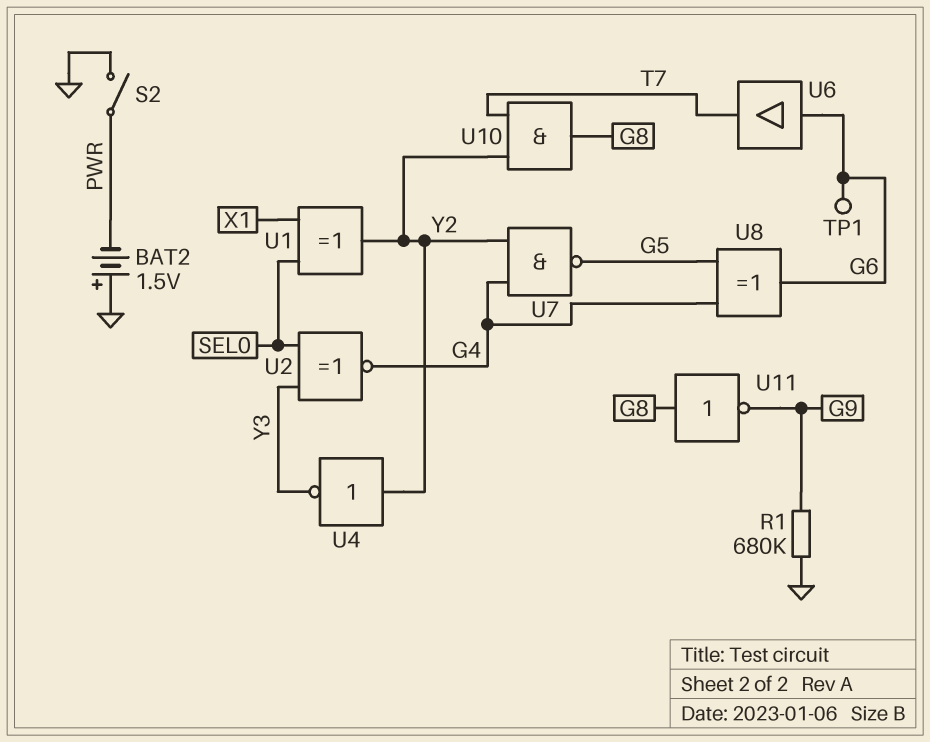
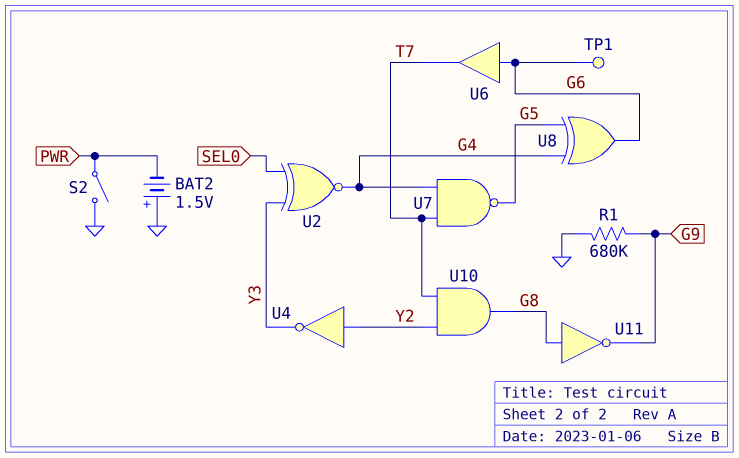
U1: XOR (in SEL0, in X1, out Y2) -> none
U7: NAND (in G4, in Y2, out G5) -> NAND (in G4, in T7, out G5)

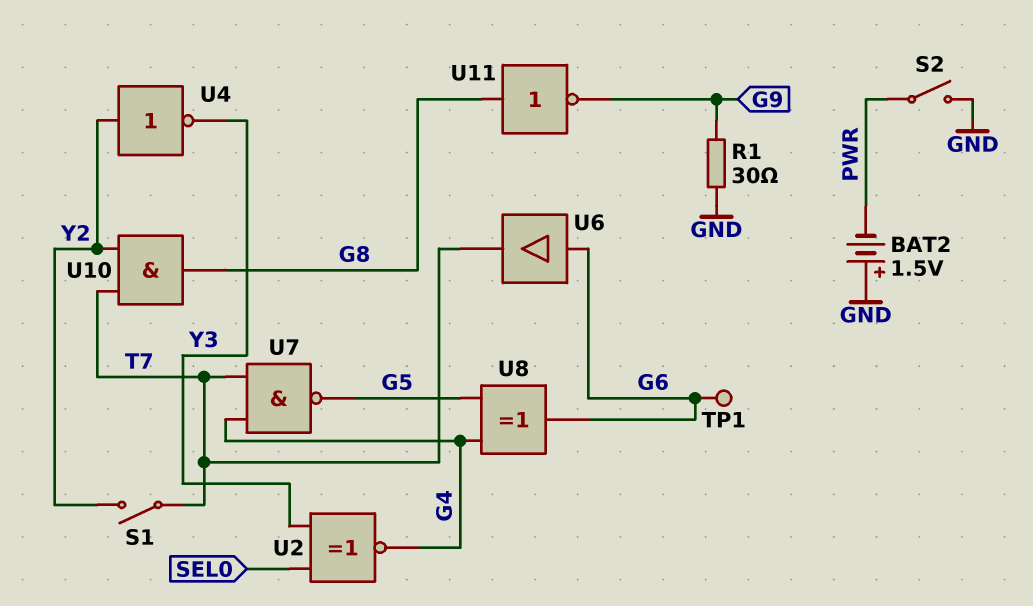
R1: 680k (G9, GND) -> 30 (G9, GND)
S1: none -> switch (T7, Y2)

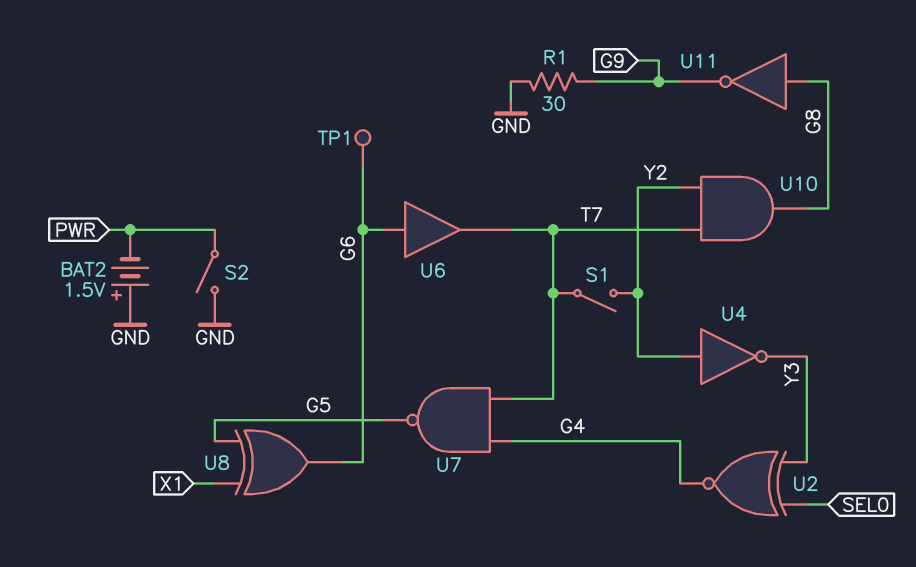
U8: XOR (in G4, in G5, out G6) -> XOR (in G5, in X1, out G6)

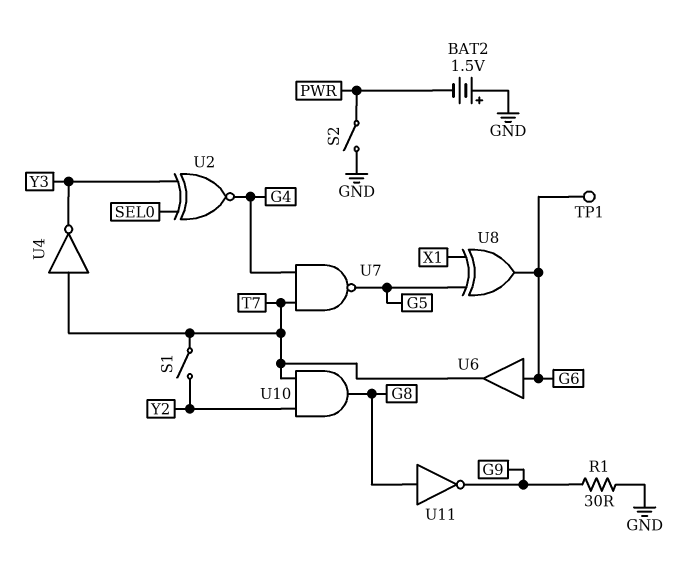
U4: NOT (in Y2, out Y3) -> NOT (in T7, out Y3)

